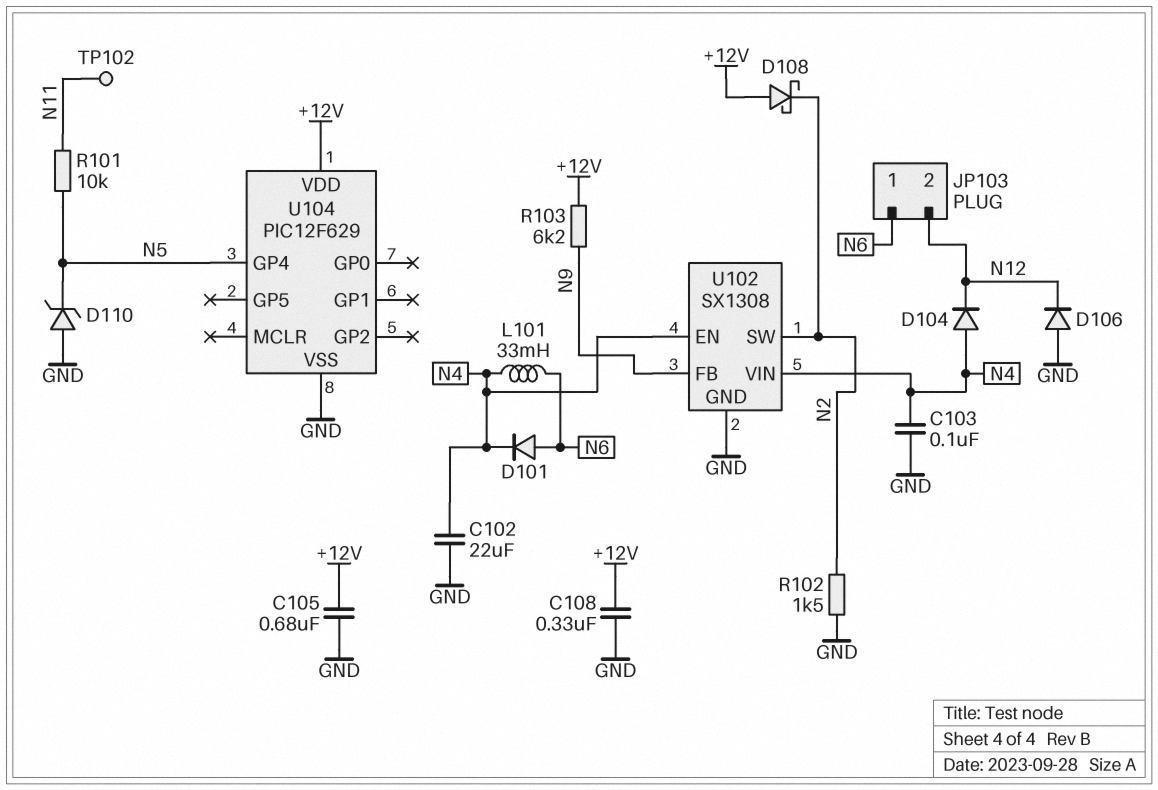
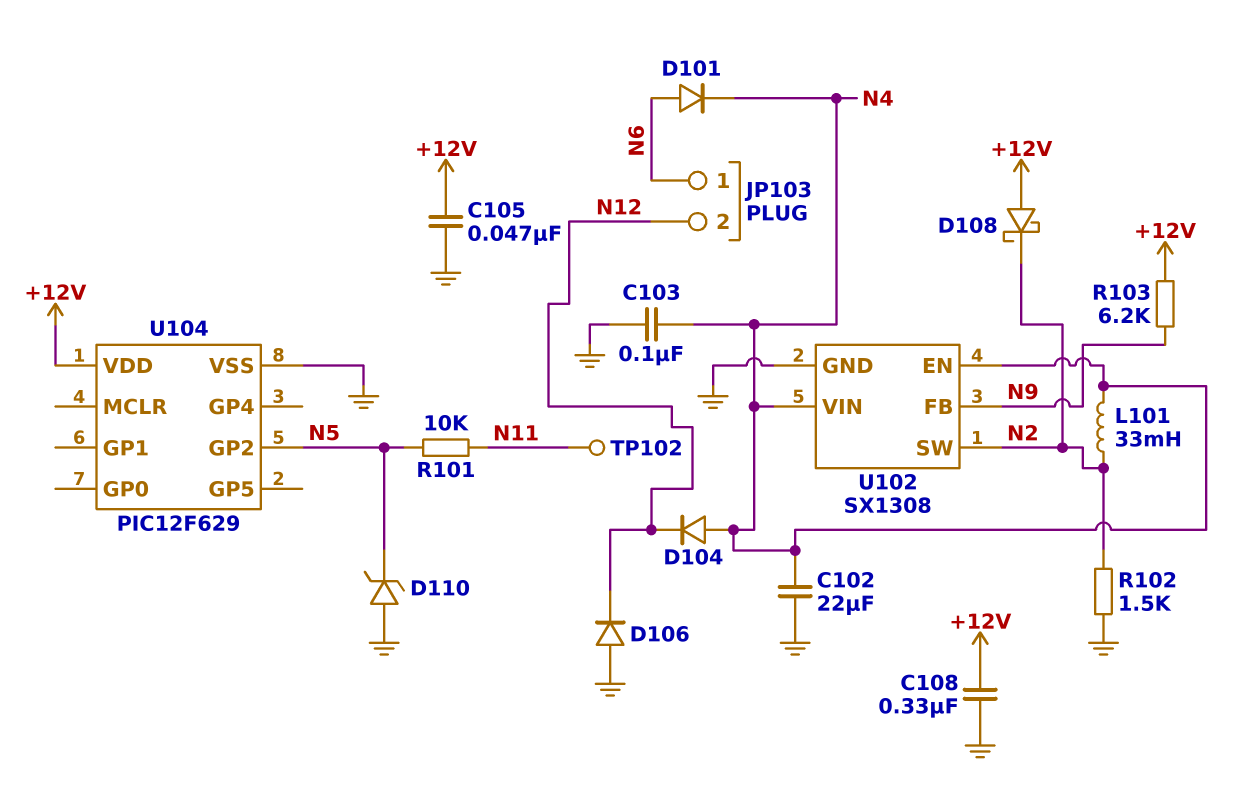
C105: 680nF (+12V, GND) -> 47nF (+12V, GND)
L101: 33mH (N4, N6) -> 33mH (N2, N4)
U104 pin GP2: none -> N5
U104 pin GP4: N5 -> none

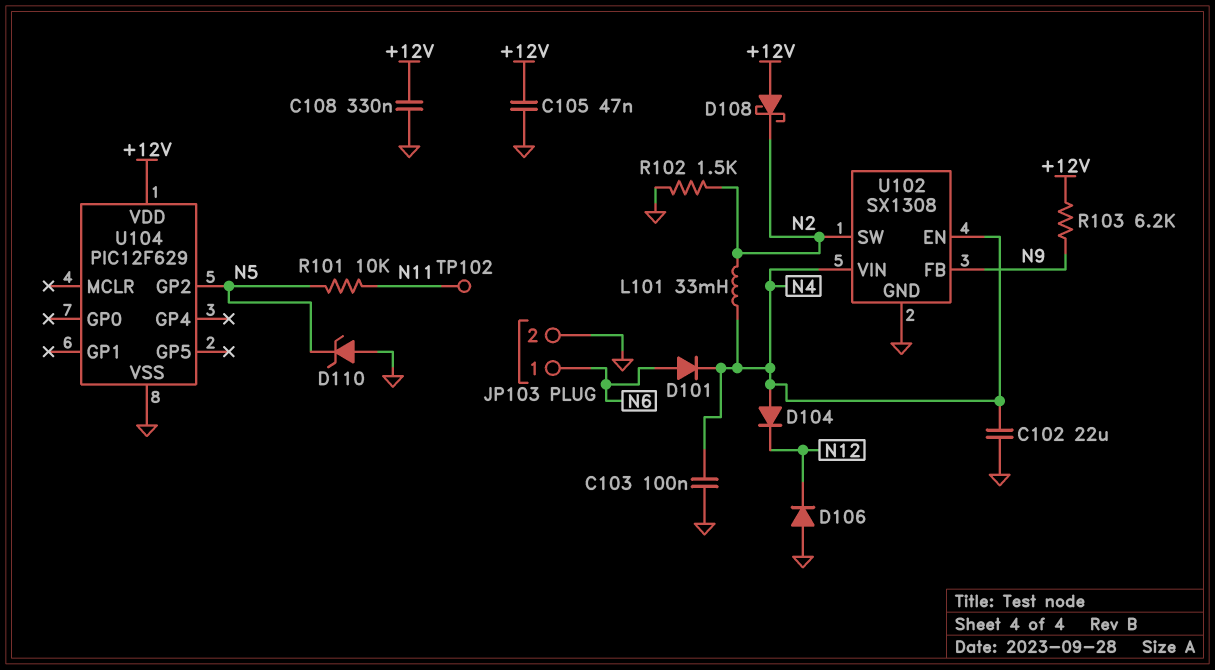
JP103 pin 2: N12 -> GND

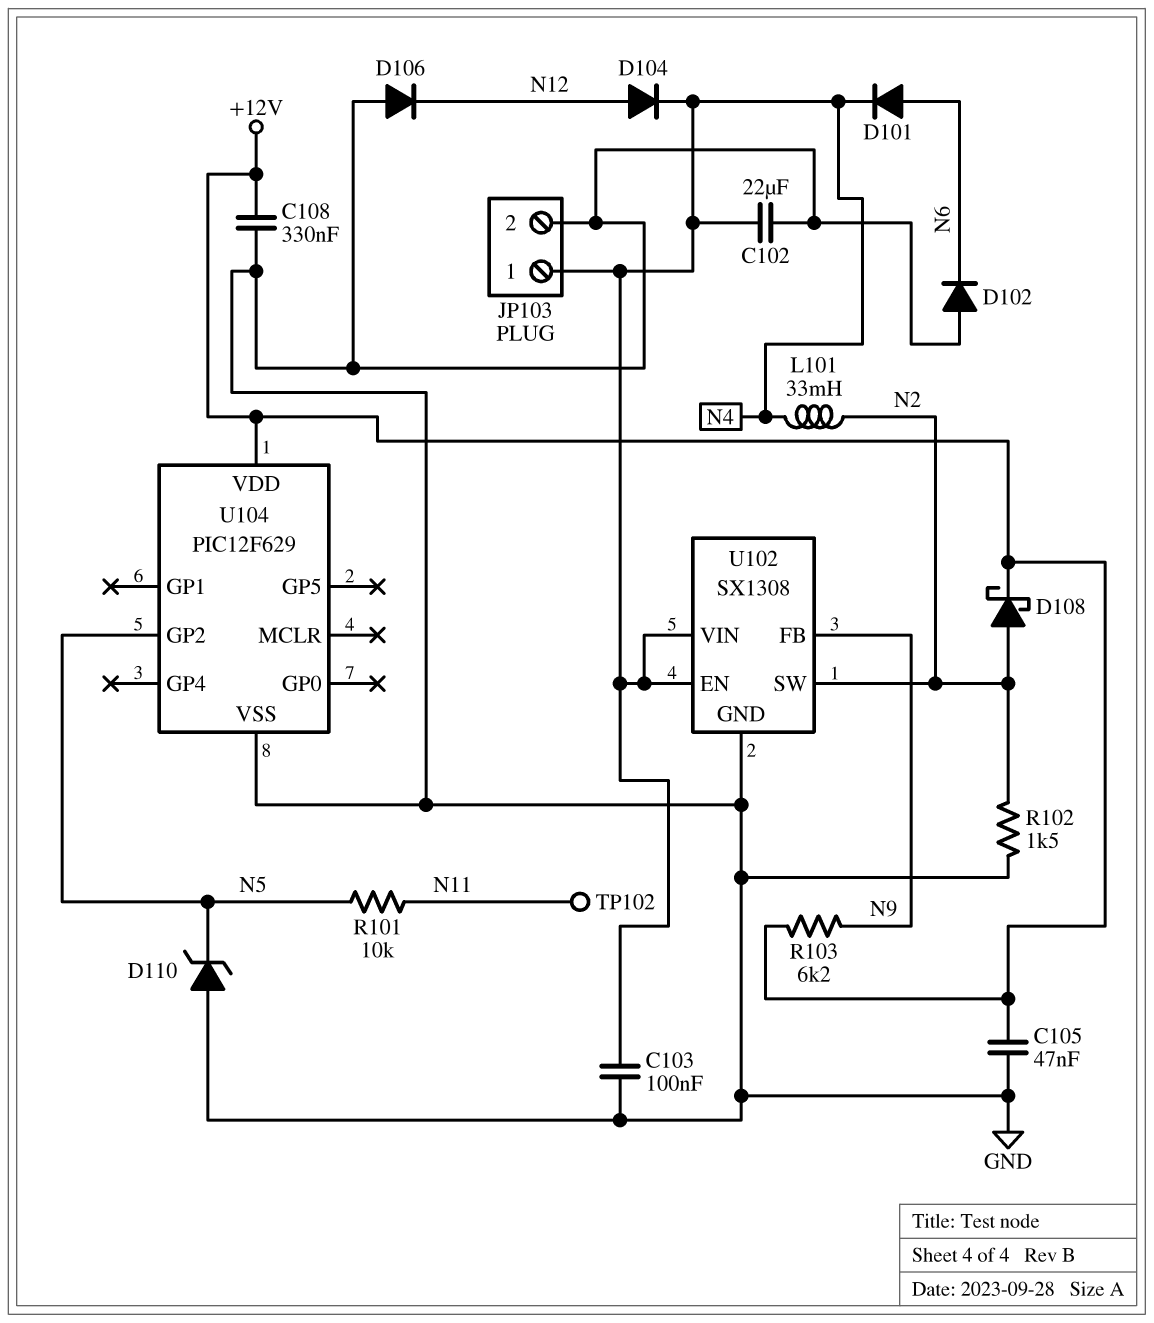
D102: none -> diode (A GND, K N6)
D104: diode (A N4, K N12) -> diode (A N12, K N4)
D108: schottky (A +12V, K N2) -> schottky (A N2, K +12V)
JP103 pin 1: N6 -> N4

